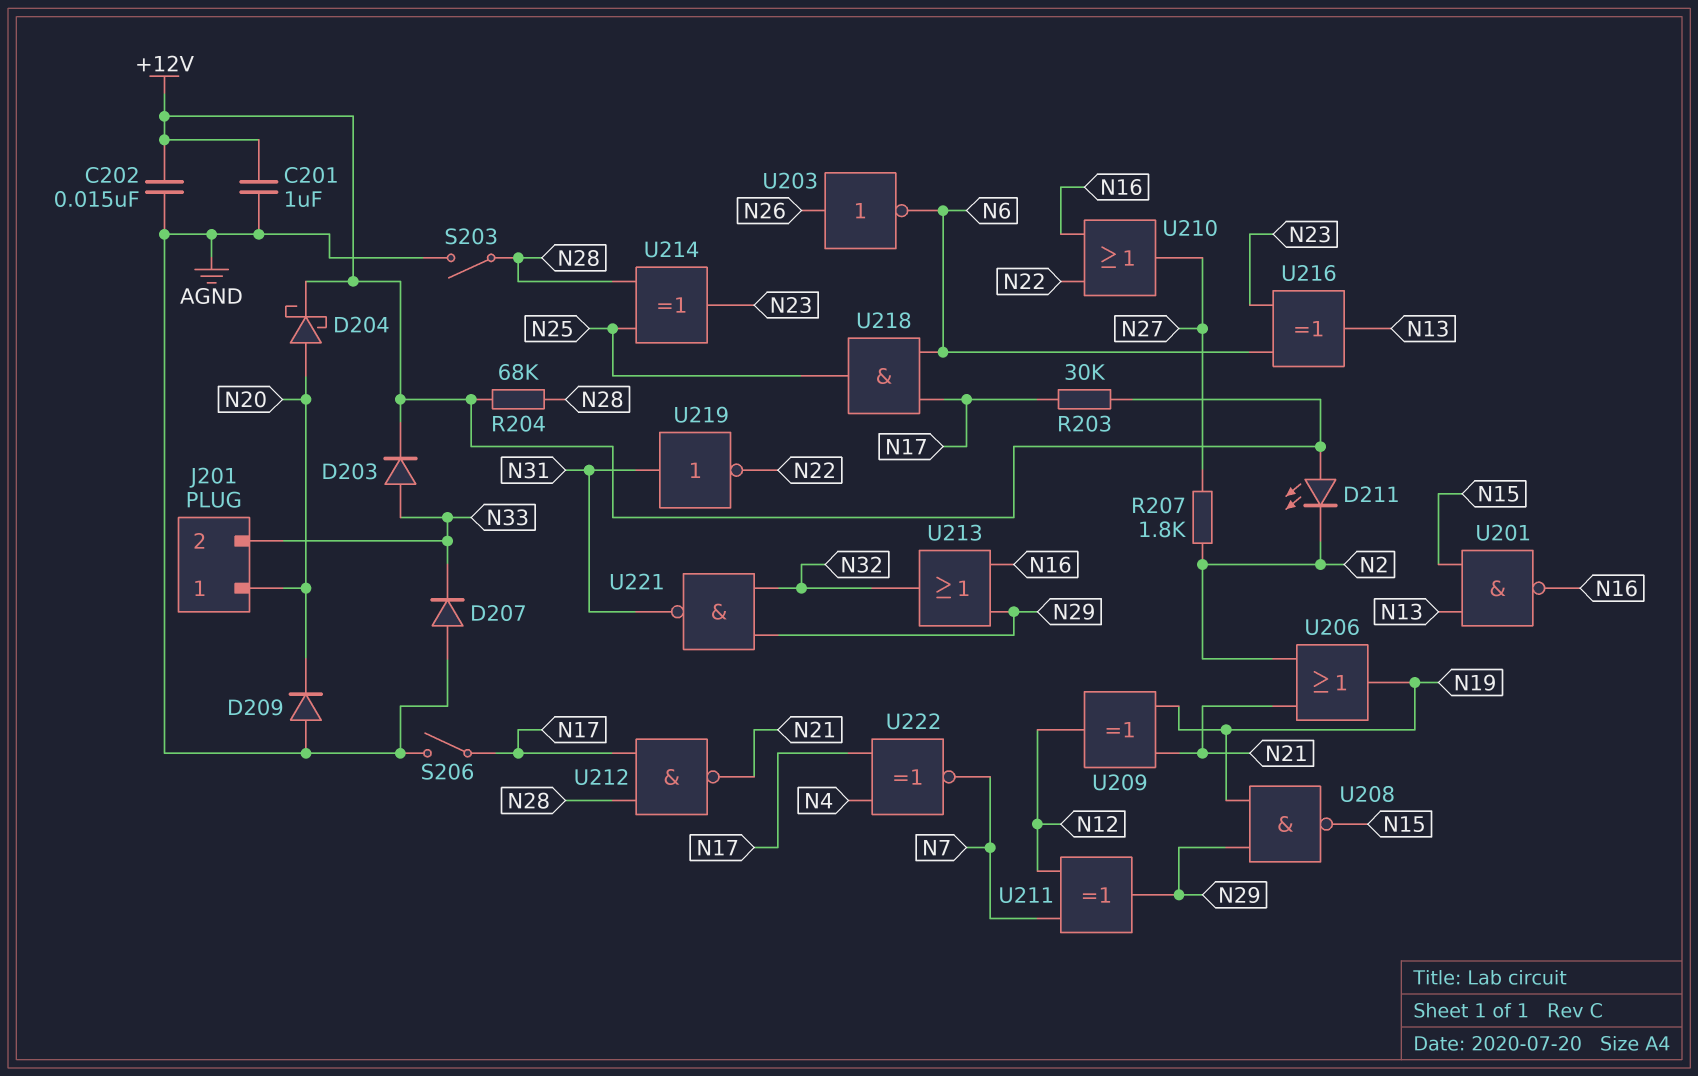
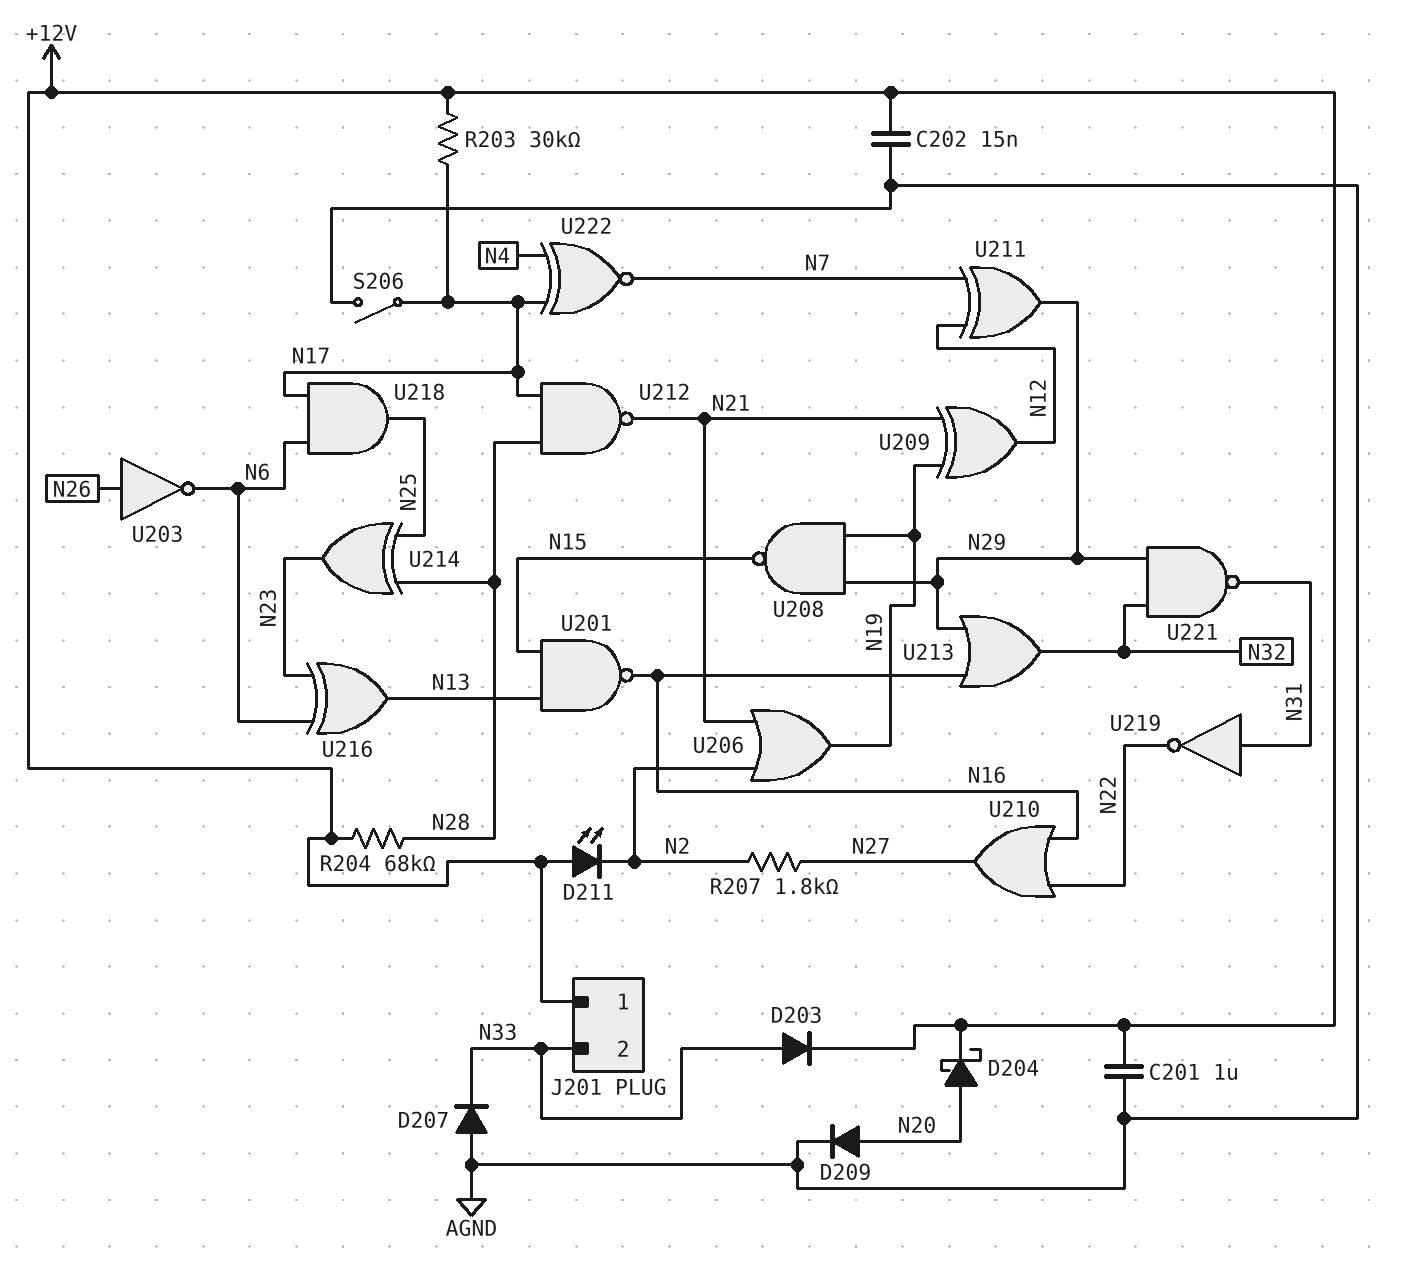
D209: diode (A AGND, K N20) -> diode (A N20, K AGND)
J201 pin 1: N20 -> +12V
S203: switch (AGND, N28) -> none

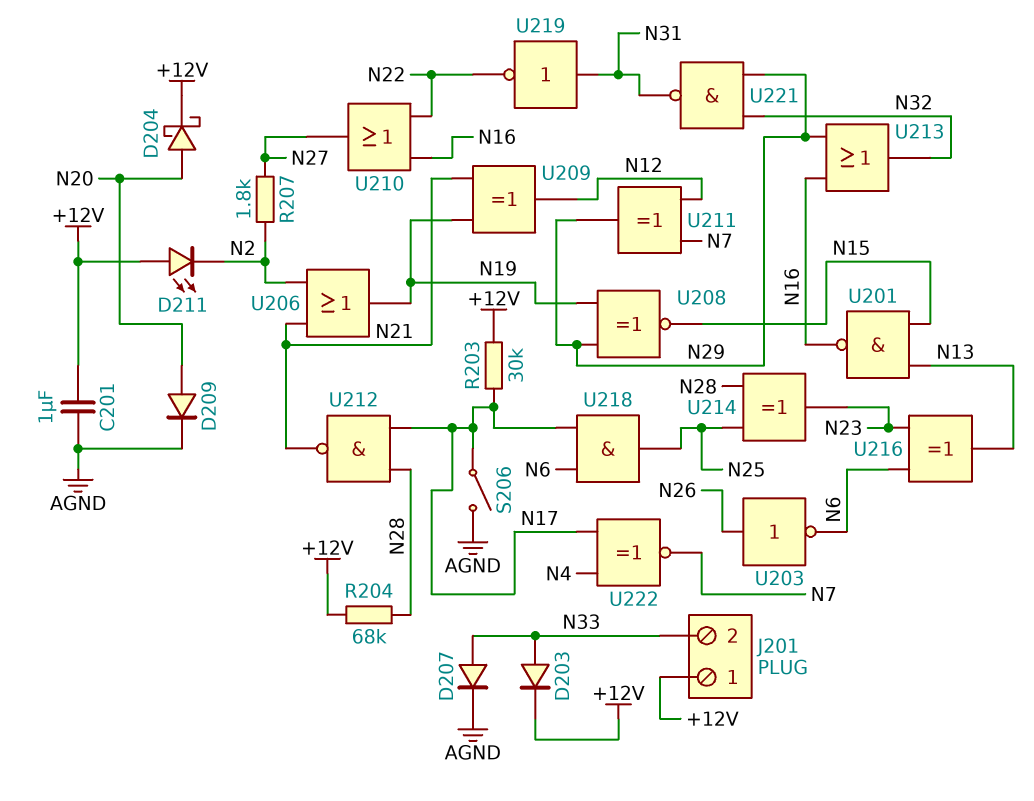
C202: 15nF (+12V, AGND) -> none
D207: diode (A AGND, K N33) -> diode (A N33, K AGND)
U208: NAND (in N19, in N29, out N15) -> XNOR (in N19, in N29, out N15)

